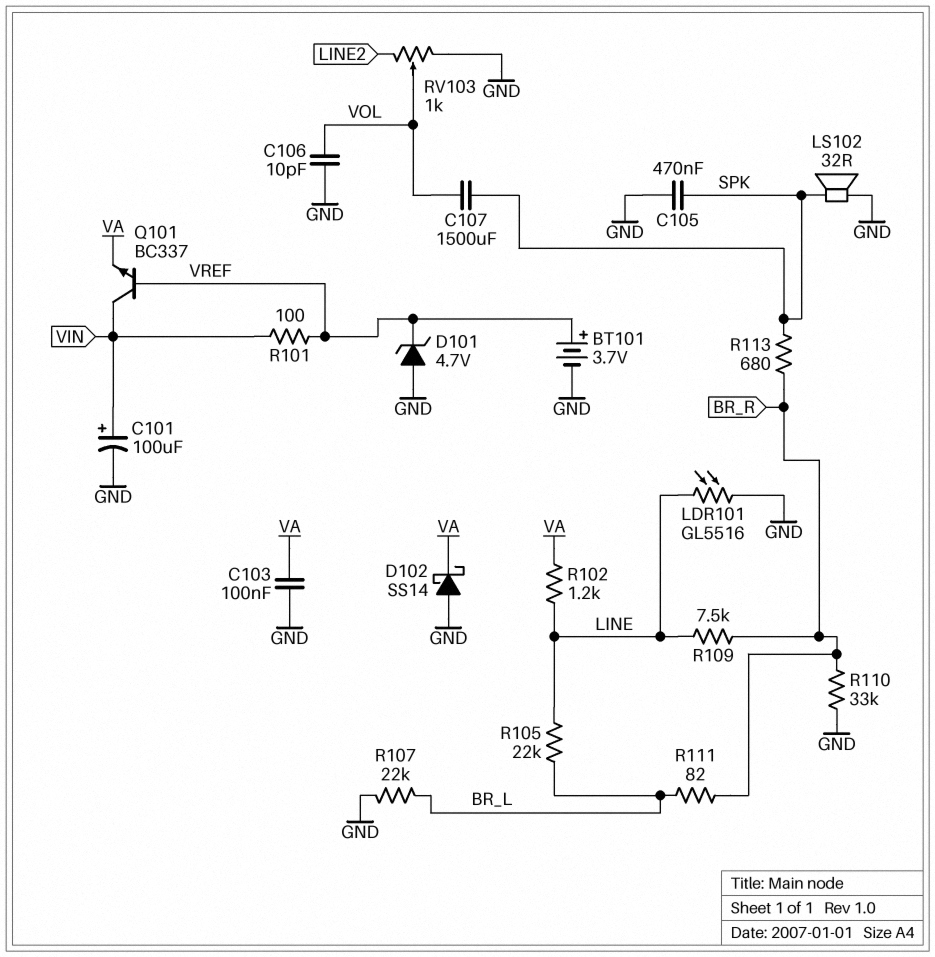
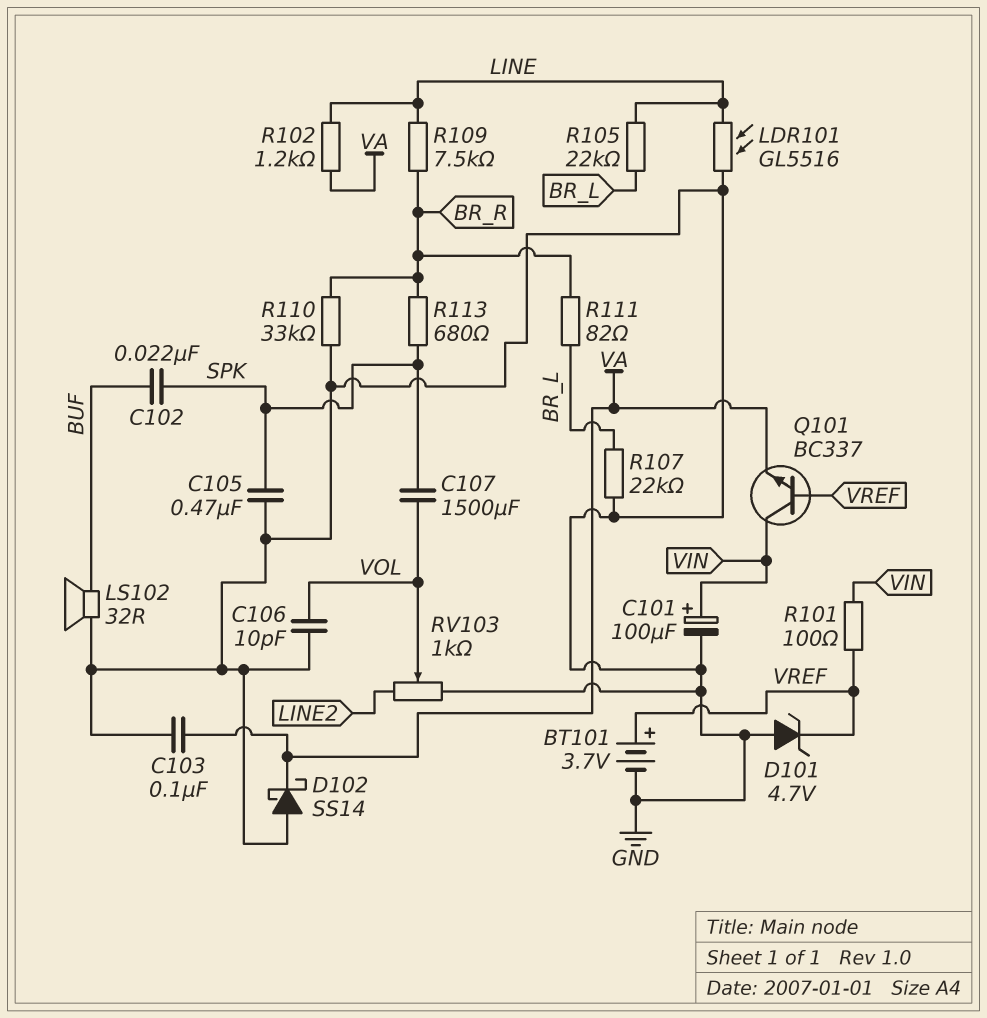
C102: none -> 22nF (BUF, SPK)
LS102: speaker 32R (GND, SPK) -> speaker 32R (BUF, GND)

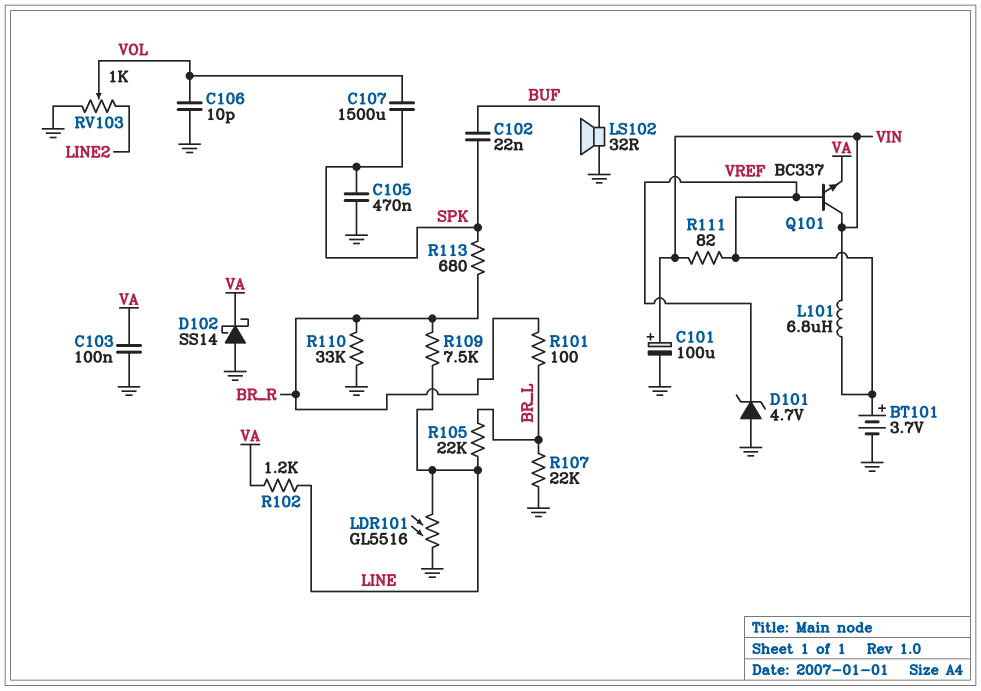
L101: none -> 6.8uH (VIN, VREF)
R101: 100 (VIN, VREF) -> 100 (BR_L, BR_R)
R111: 82 (BR_L, BR_R) -> 82 (VIN, VREF)

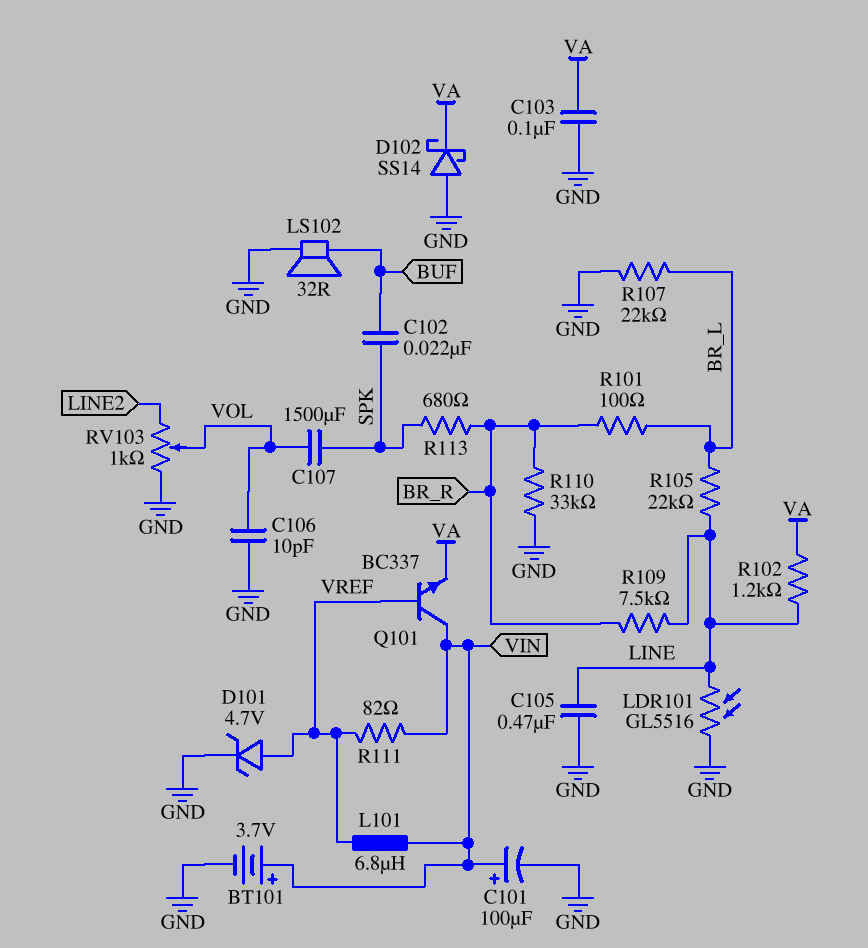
BT101: 3.7V (plus VREF, minus GND) -> 3.7V (plus VIN, minus GND)
C105: 470nF (GND, SPK) -> 470nF (GND, LINE)
D101: zener 4.7V (A GND, K VREF) -> zener 4.7V (A VREF, K GND)

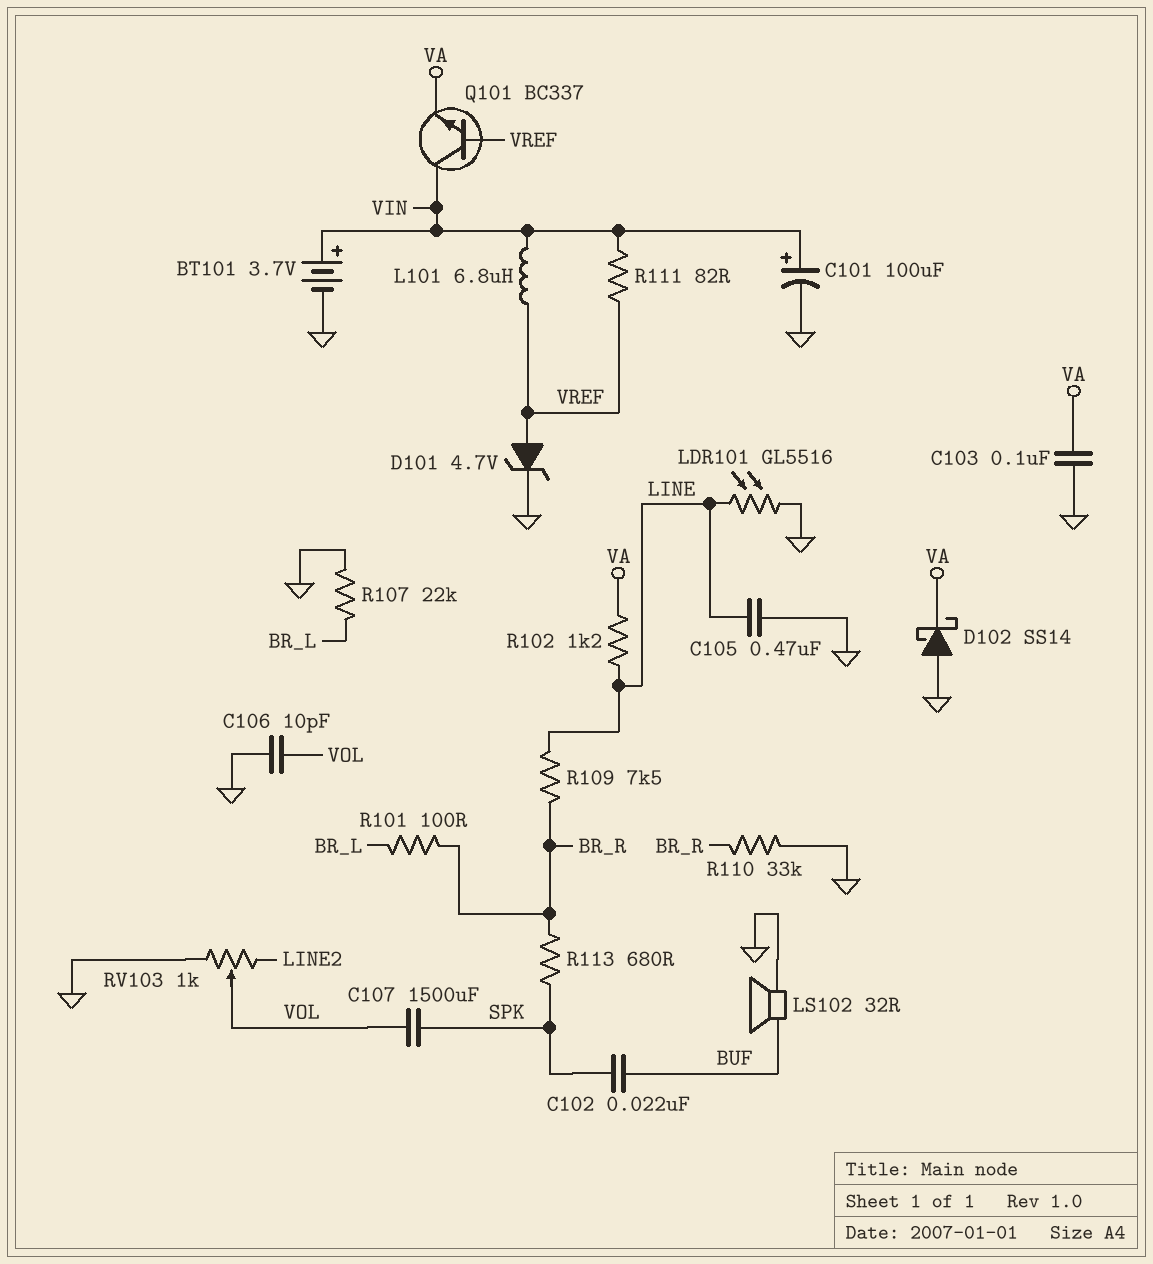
R105: 22k (BR_L, LINE) -> none

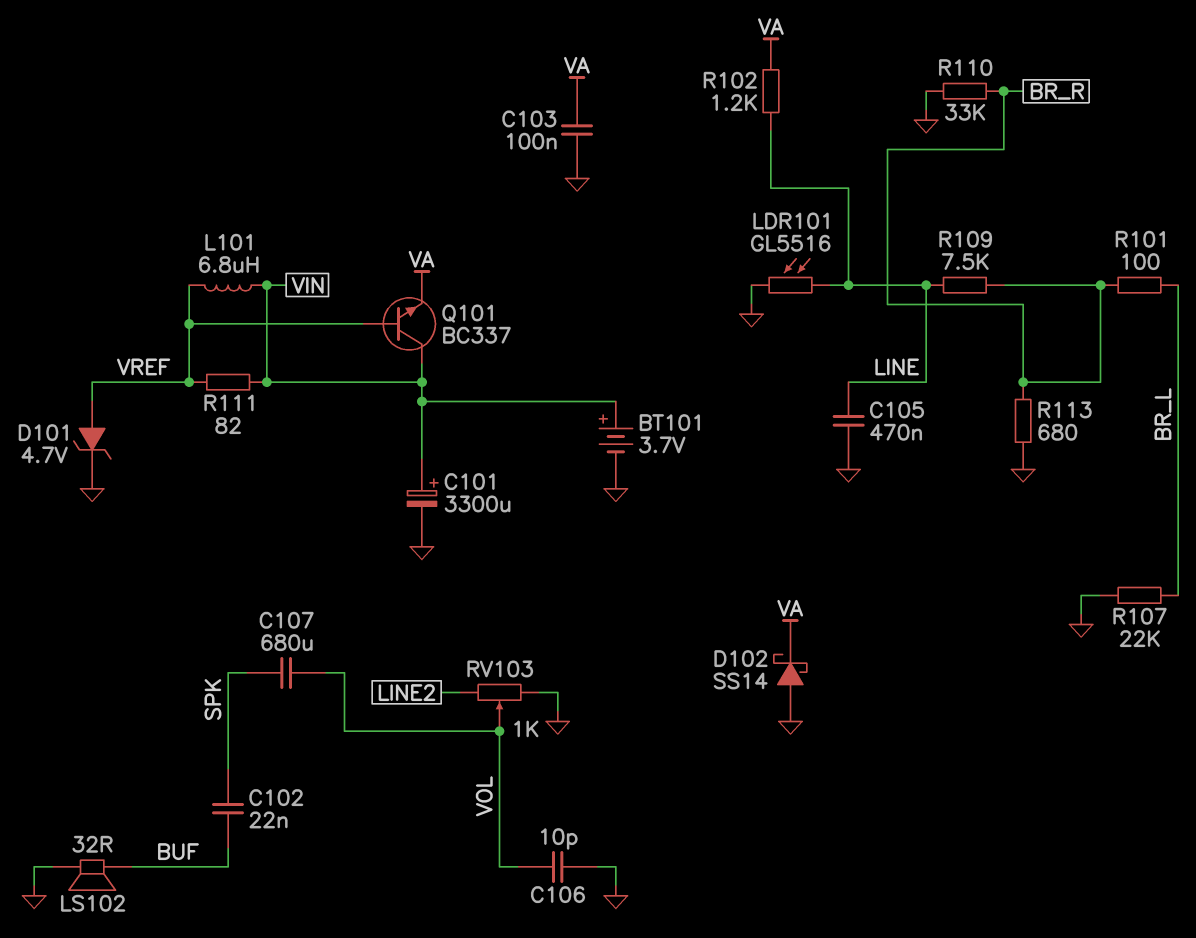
C101: 100uF (plus VIN, minus GND) -> 3300uF (plus VIN, minus GND)
C107: 1500uF (SPK, VOL) -> 680uF (SPK, VOL)
R113: 680 (BR_R, SPK) -> 680 (BR_R, GND)

